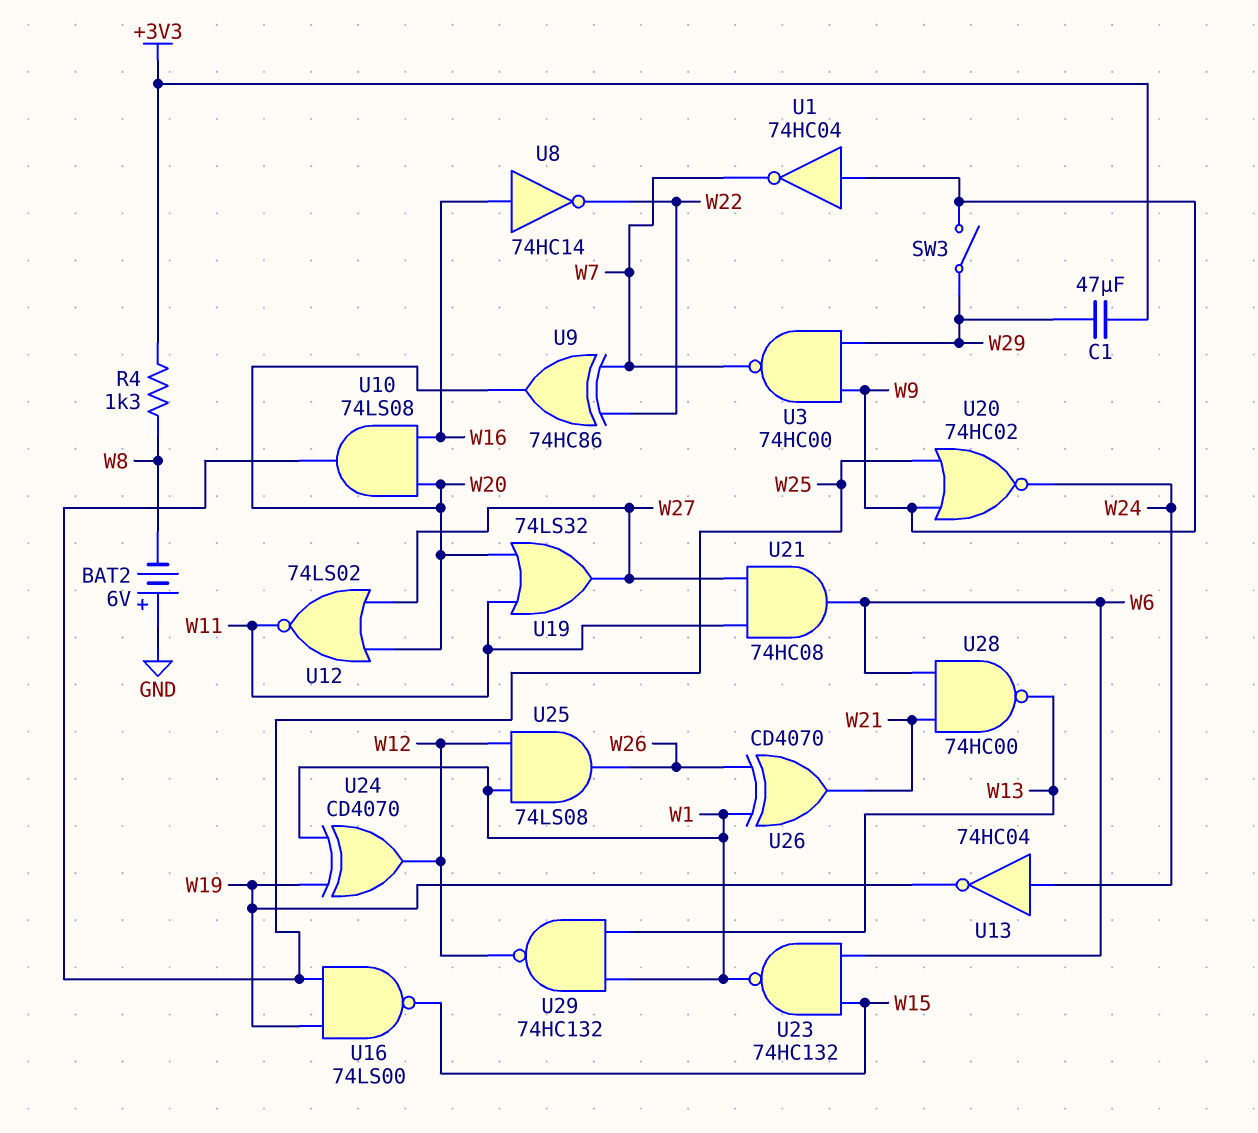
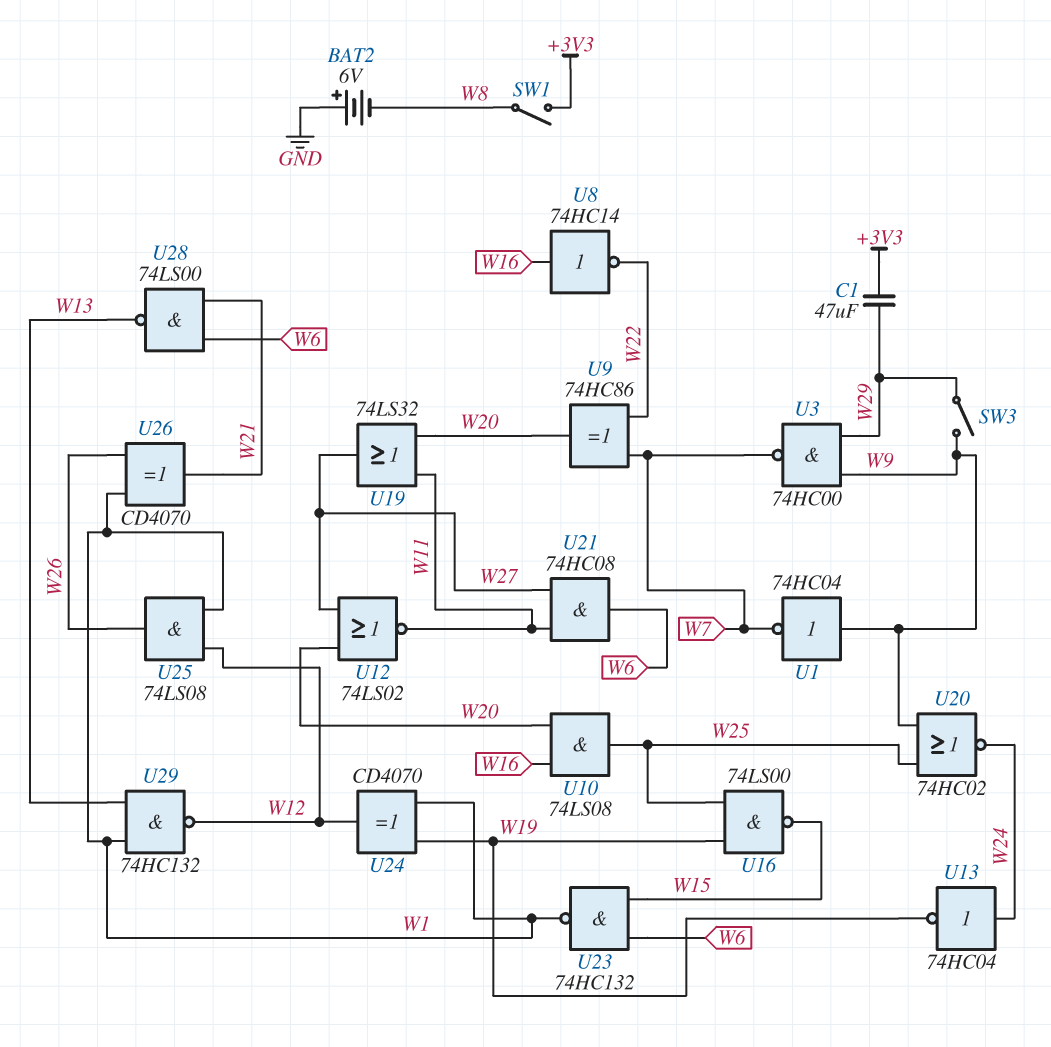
R4: 1.3k (+3V3, W8) -> none
SW1: none -> switch (+3V3, W8)
U28: NAND 74HC00 (in W6, in W21, out W13) -> NAND 74LS00 (in W6, in W21, out W13)

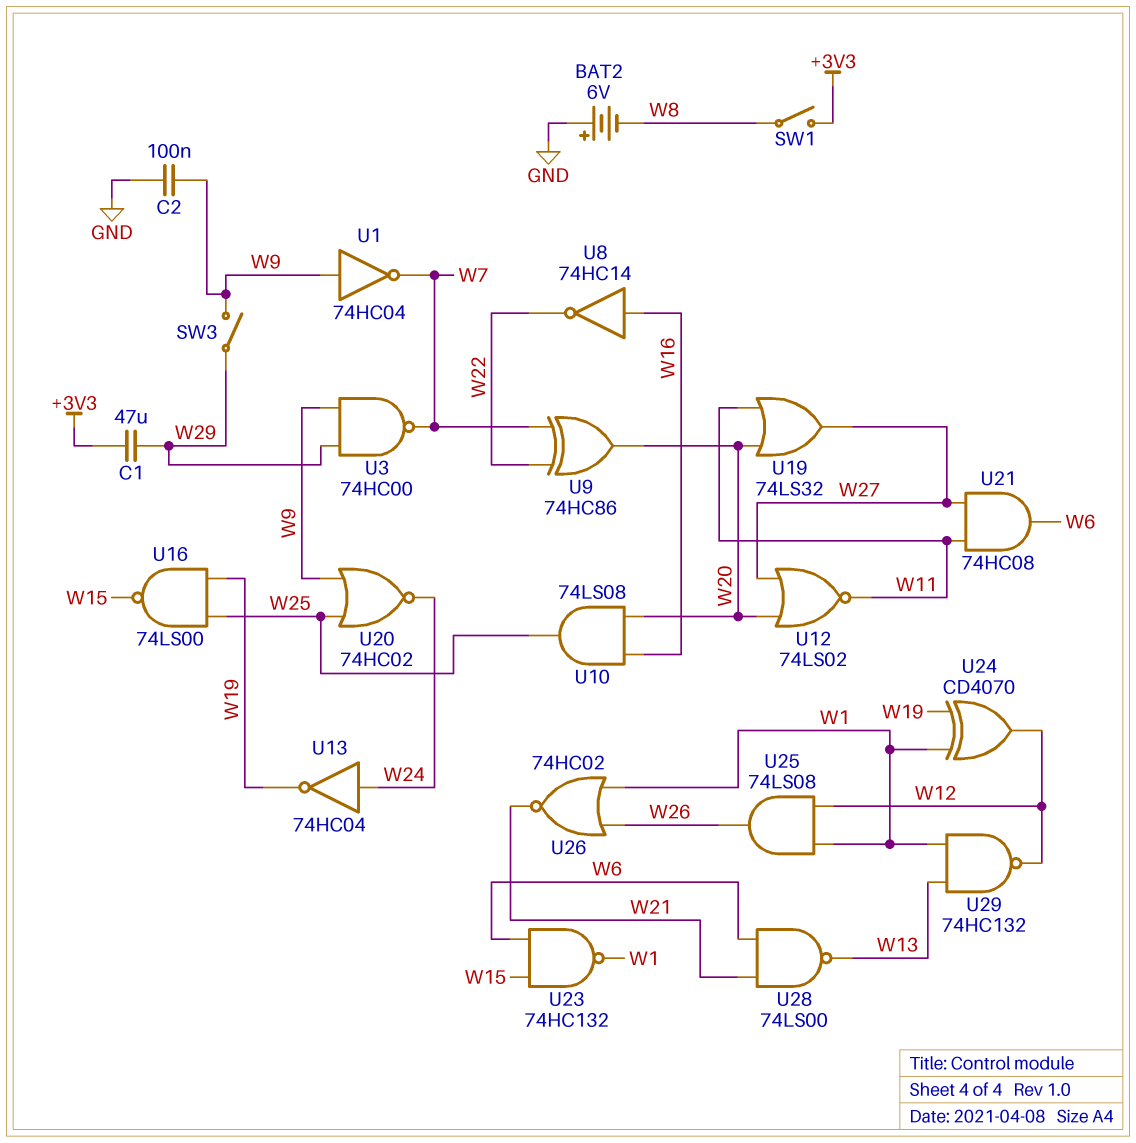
C2: none -> 100nF (GND, W9)
U26: XOR CD4070 (in W1, in W26, out W21) -> NOR 74HC02 (in W1, in W26, out W21)

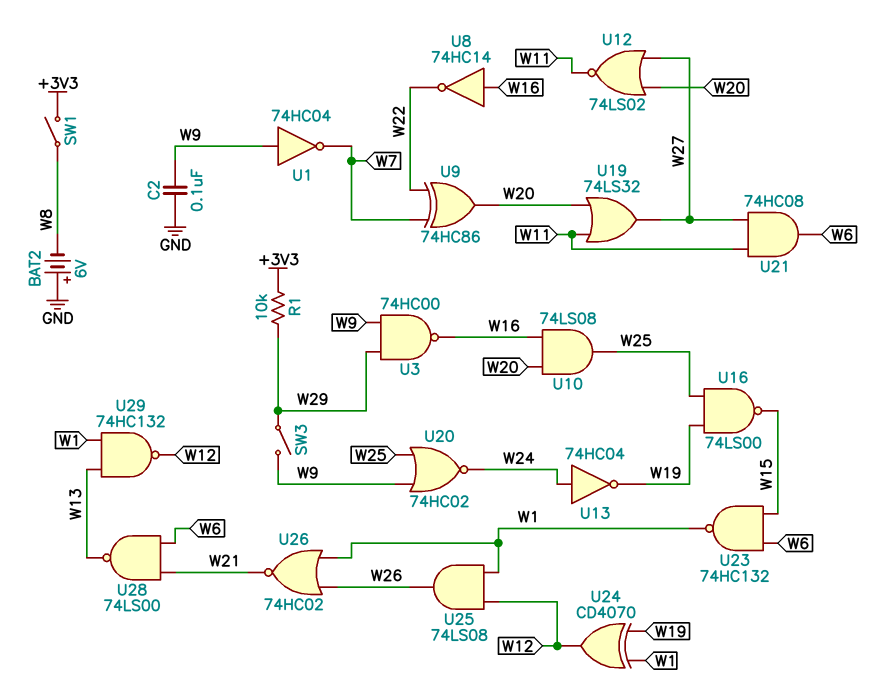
C1: 47uF (+3V3, W29) -> none
R1: none -> 10k (+3V3, W29)
U3: NAND 74HC00 (in W9, in W29, out W7) -> NAND 74HC00 (in W9, in W29, out W16)

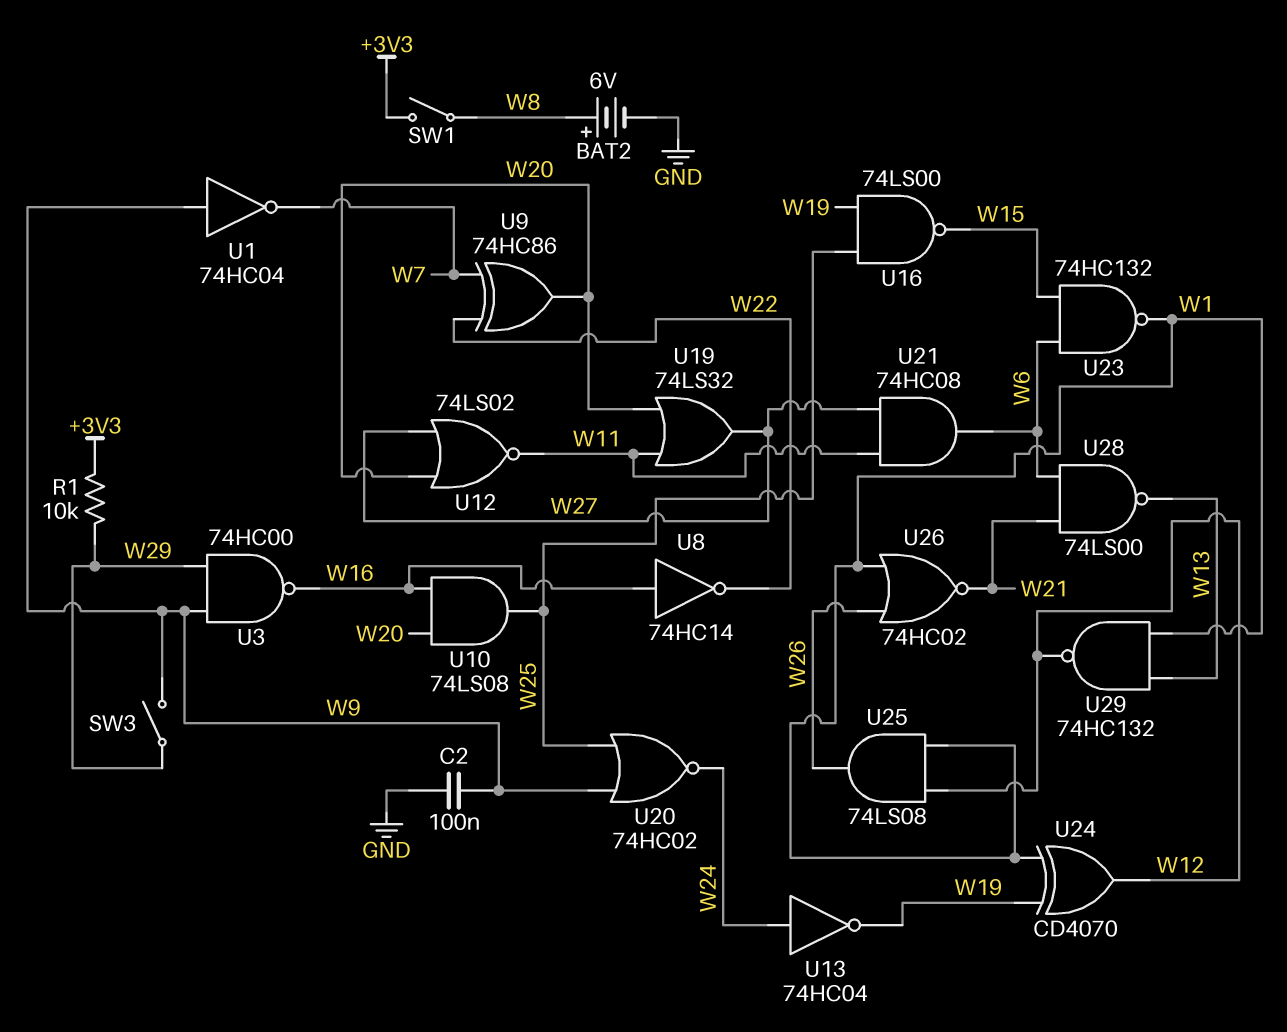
BAT2: 6V (plus GND, minus W8) -> 6V (plus W8, minus GND)

